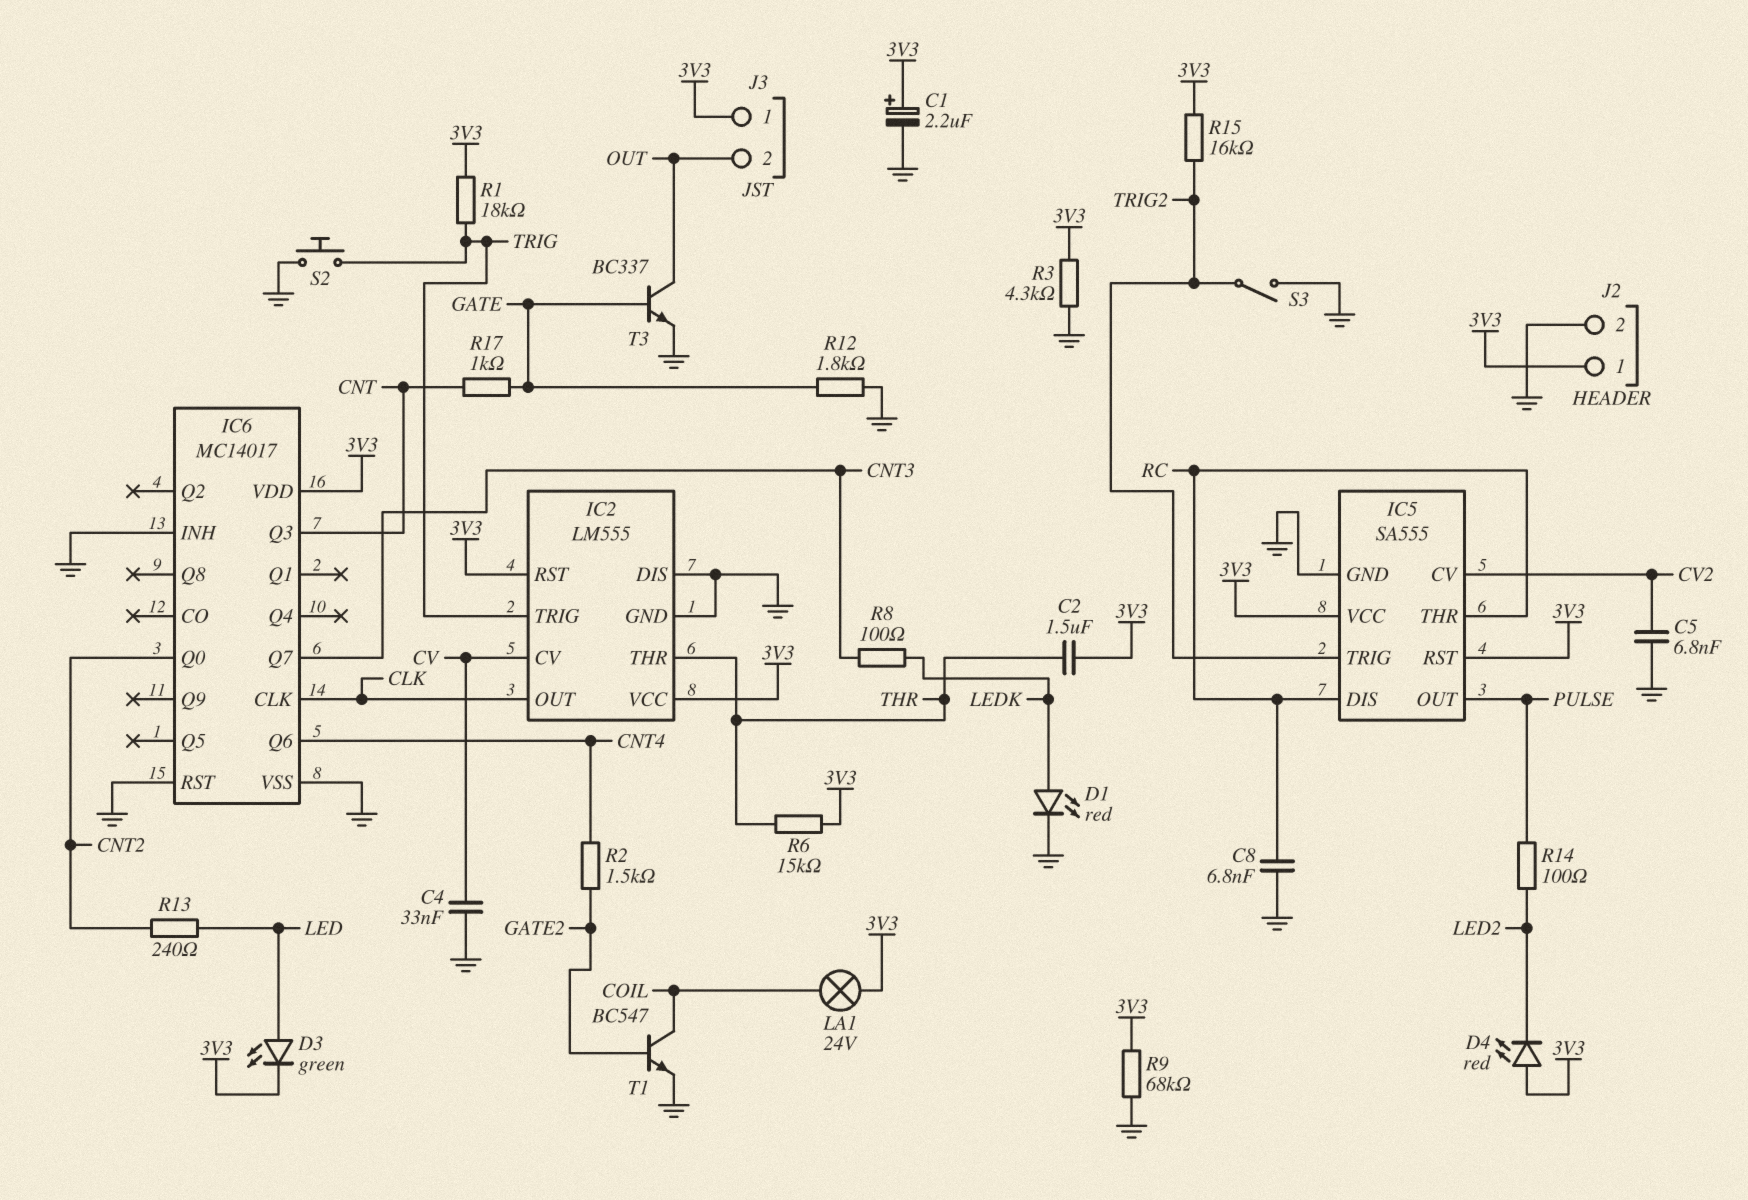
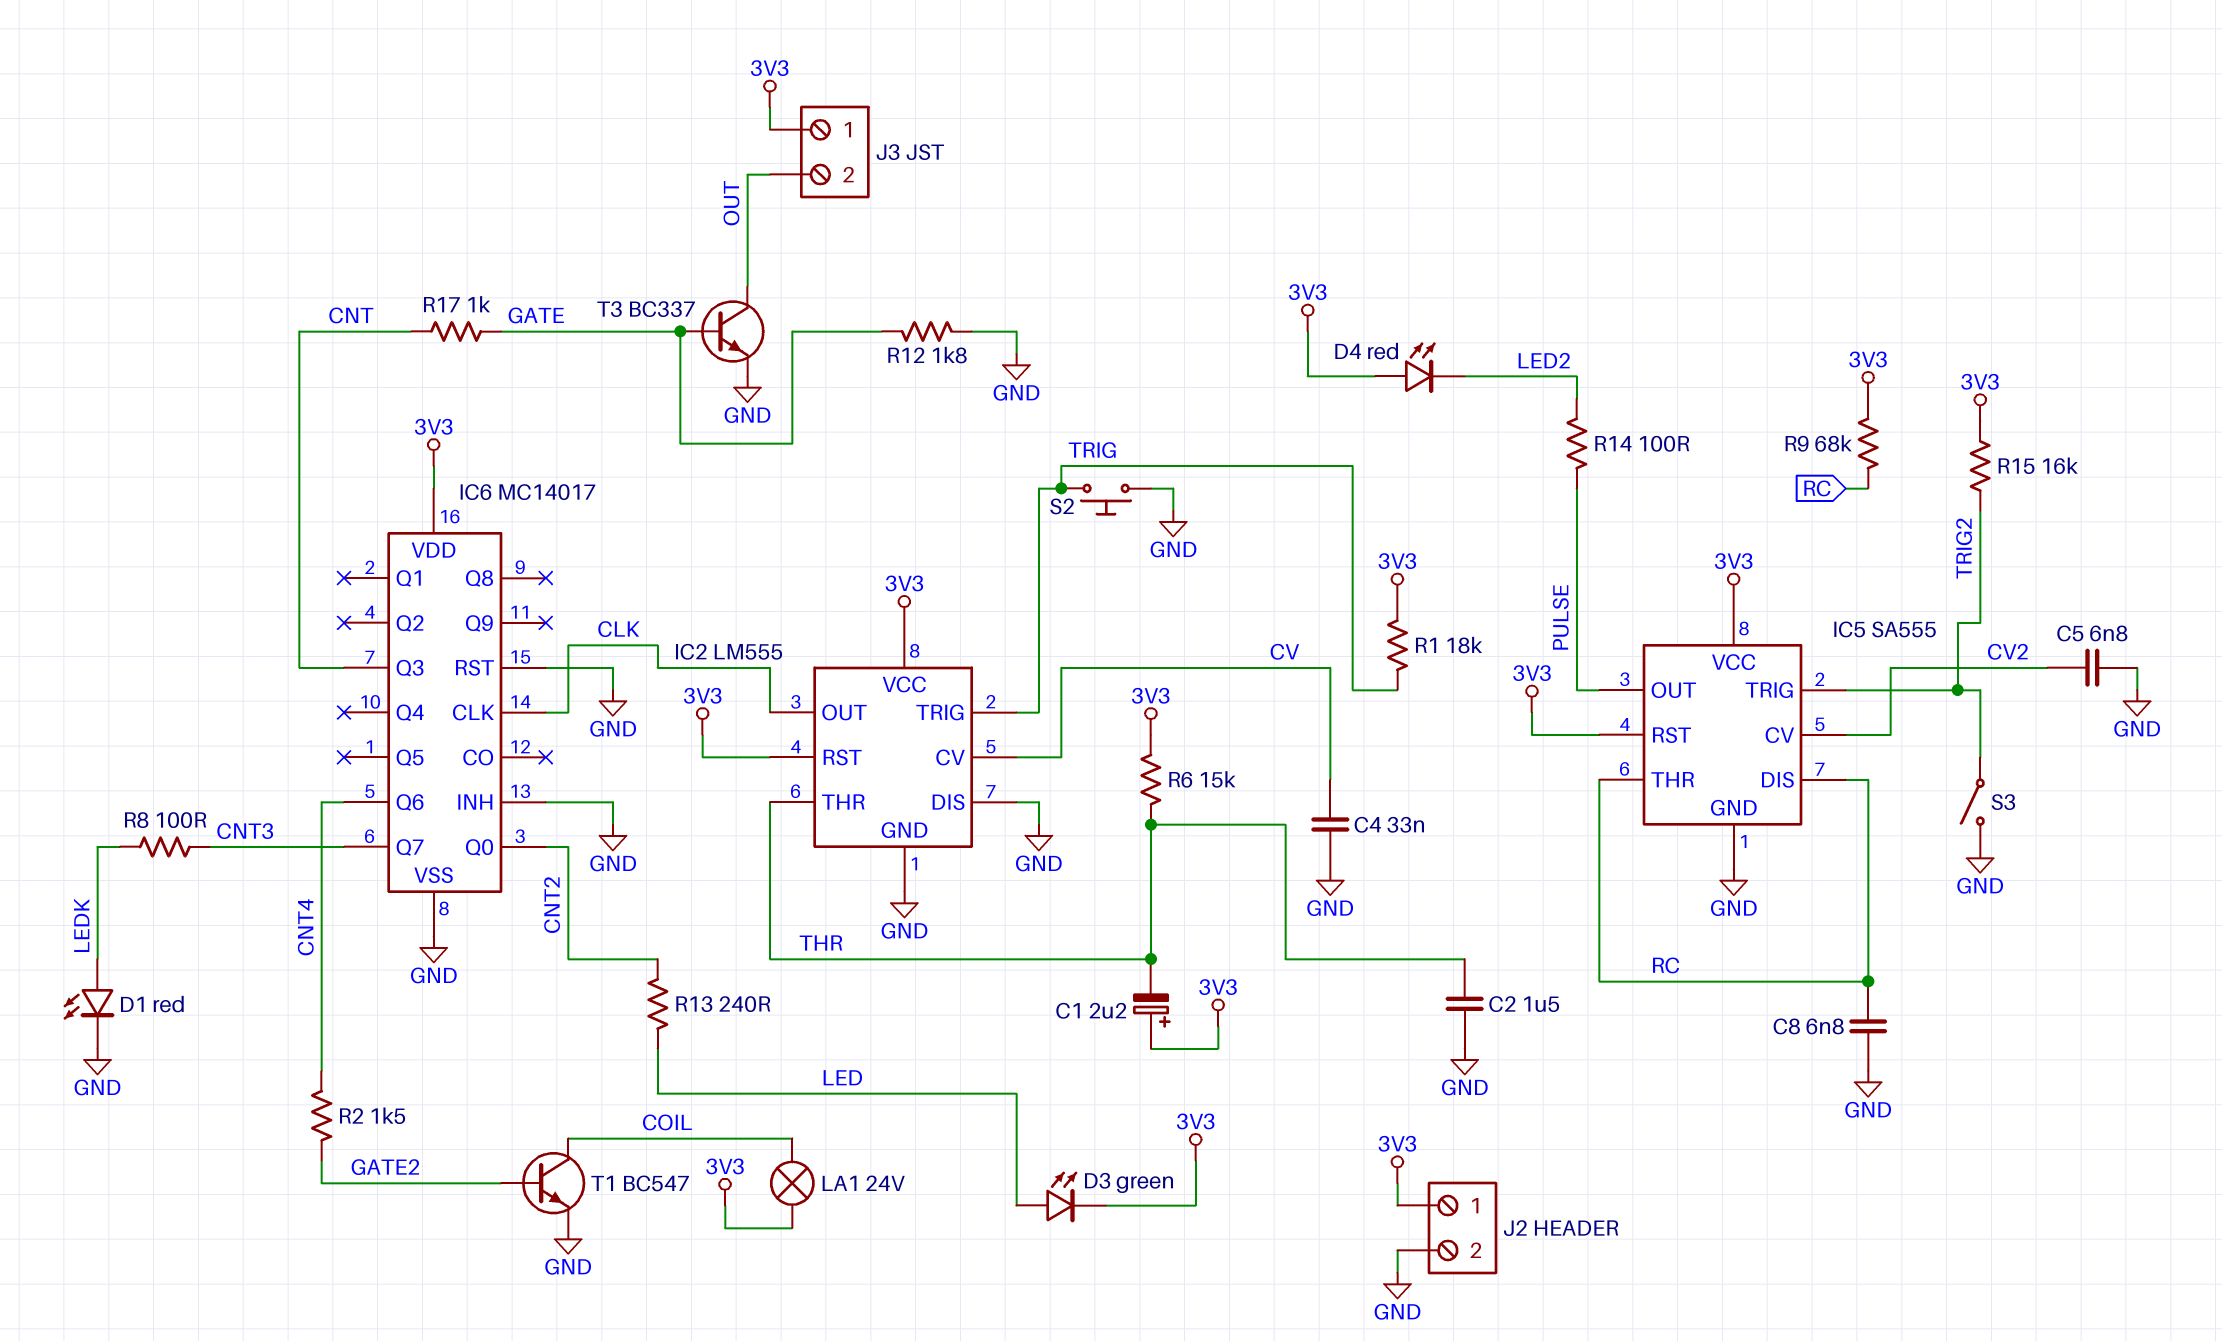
C1: 2.2uF (plus 3V3, minus GND) -> 2.2uF (plus 3V3, minus THR)
C2: 1.5uF (3V3, THR) -> 1.5uF (GND, THR)
R3: 4.3k (3V3, GND) -> none
R9: 68k (3V3, GND) -> 68k (3V3, RC)

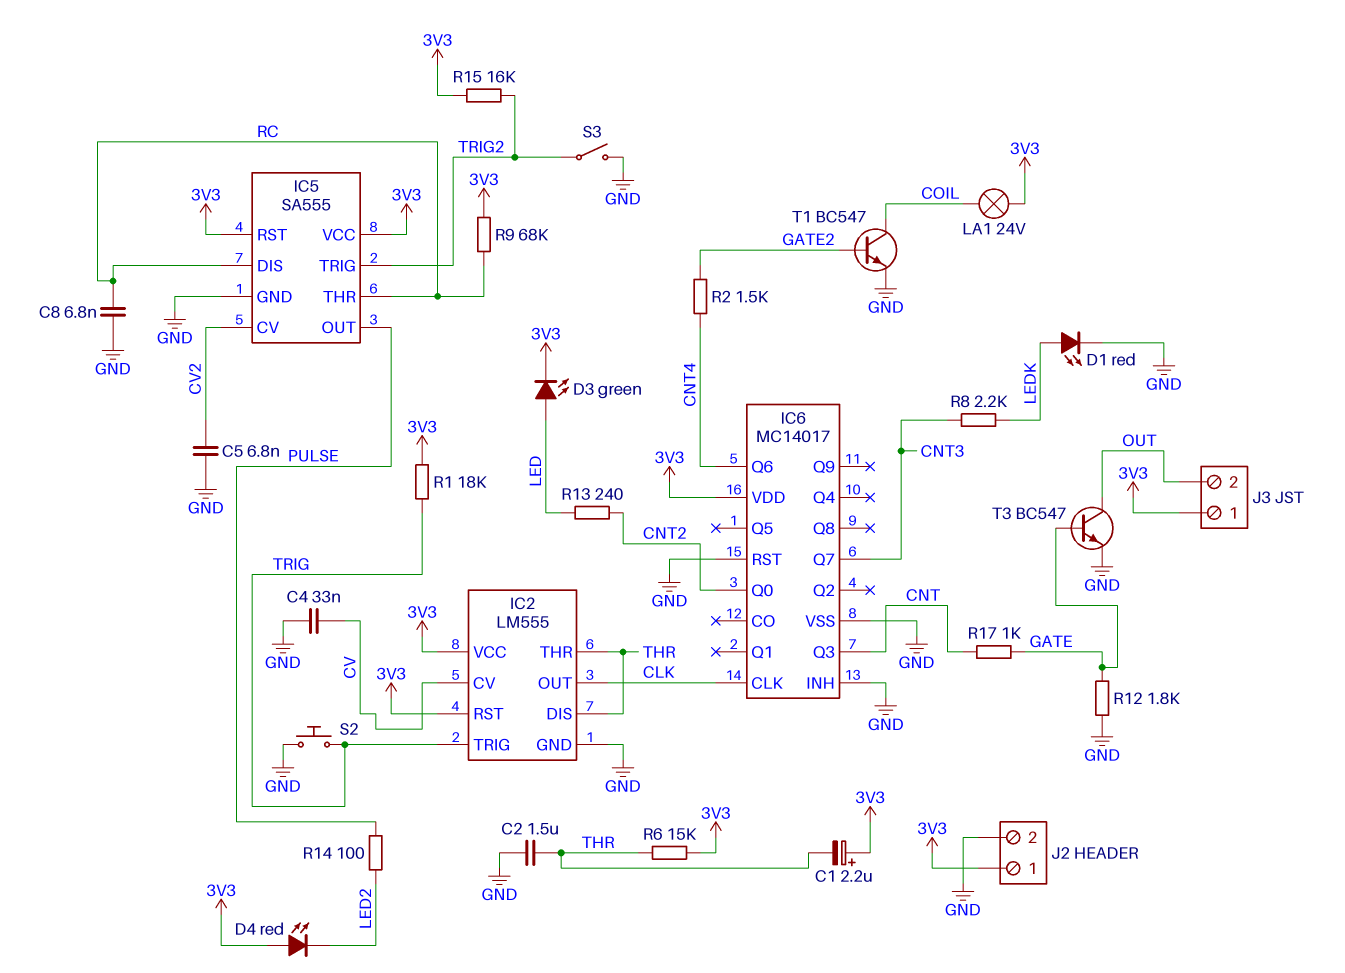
IC2 pin DIS: GND -> THR
R8: 100 (CNT3, LEDK) -> 2.2k (CNT3, LEDK)
T3: NPN BC337 (B GATE, C OUT, E GND) -> NPN BC547 (B GATE, C OUT, E GND)

